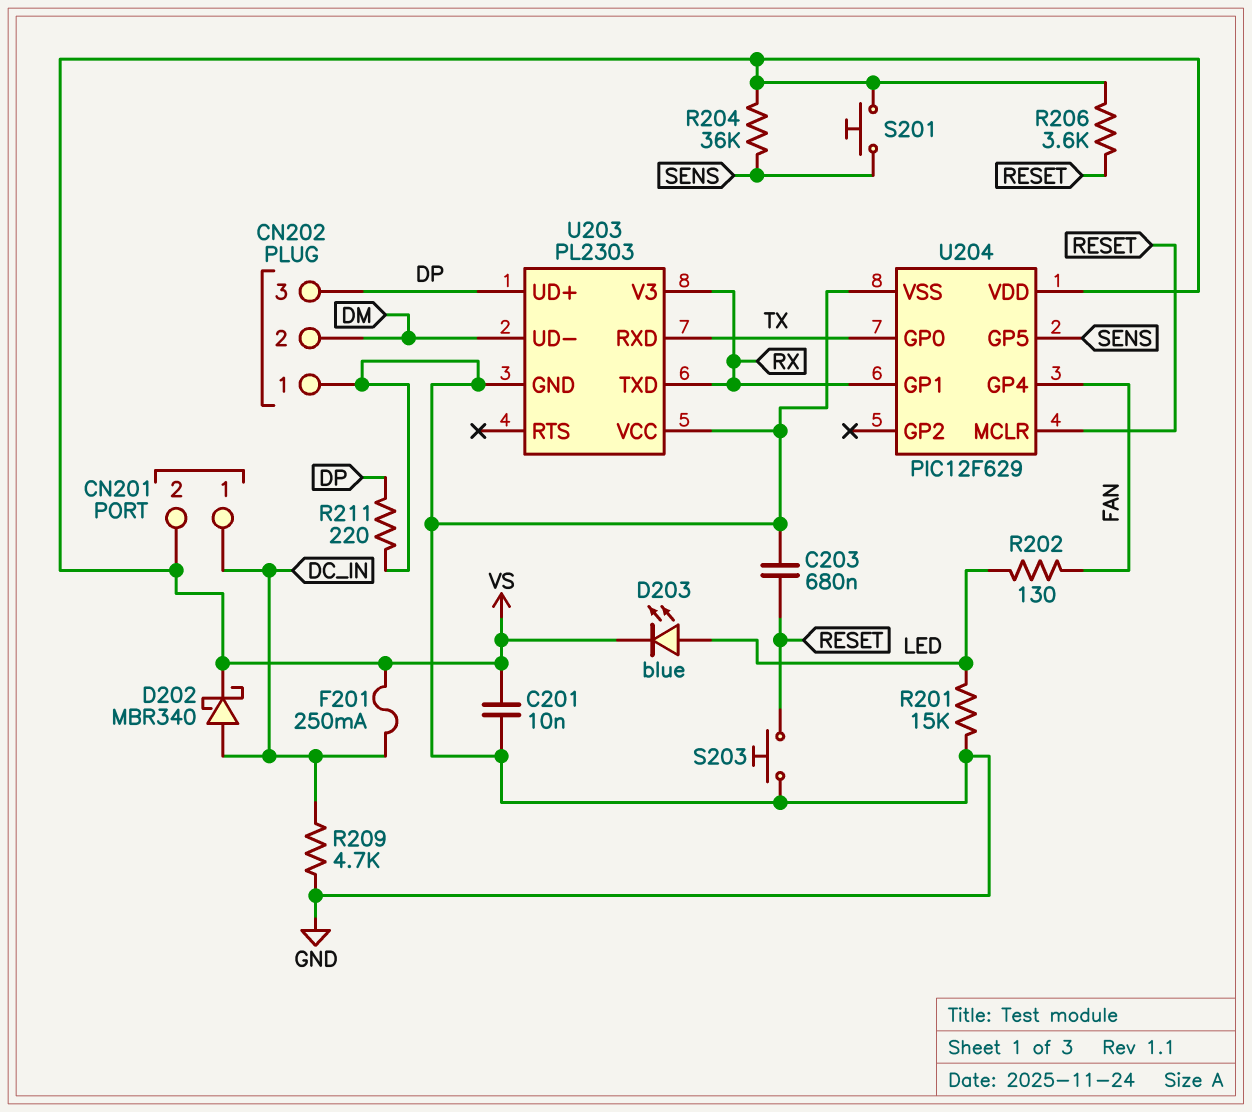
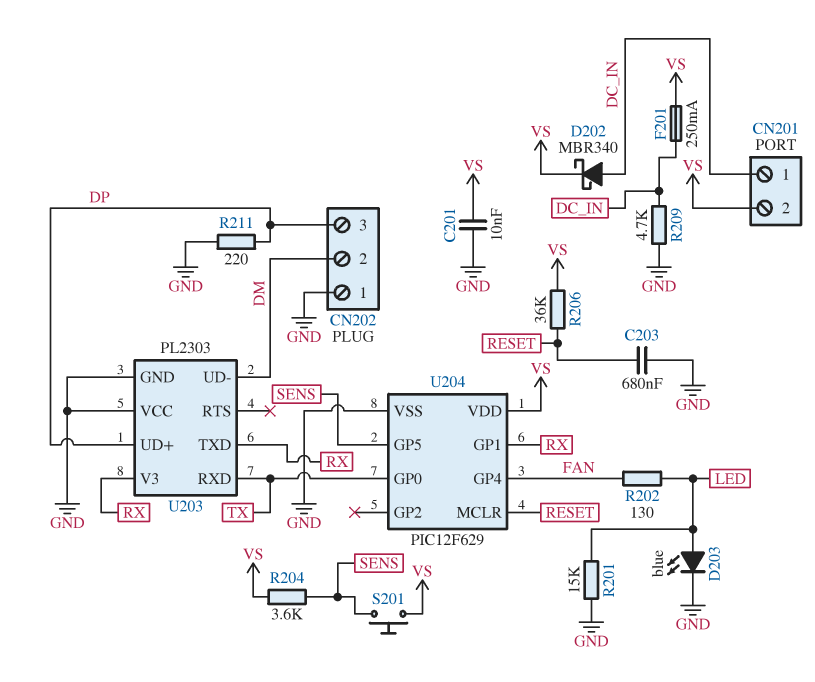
D203: LED blue (A LED, K VS) -> LED blue (A LED, K GND)
R204: 36k (SENS, VS) -> 3.6k (SENS, VS)
R206: 3.6k (RESET, VS) -> 36k (RESET, VS)
S203: button (GND, RESET) -> none

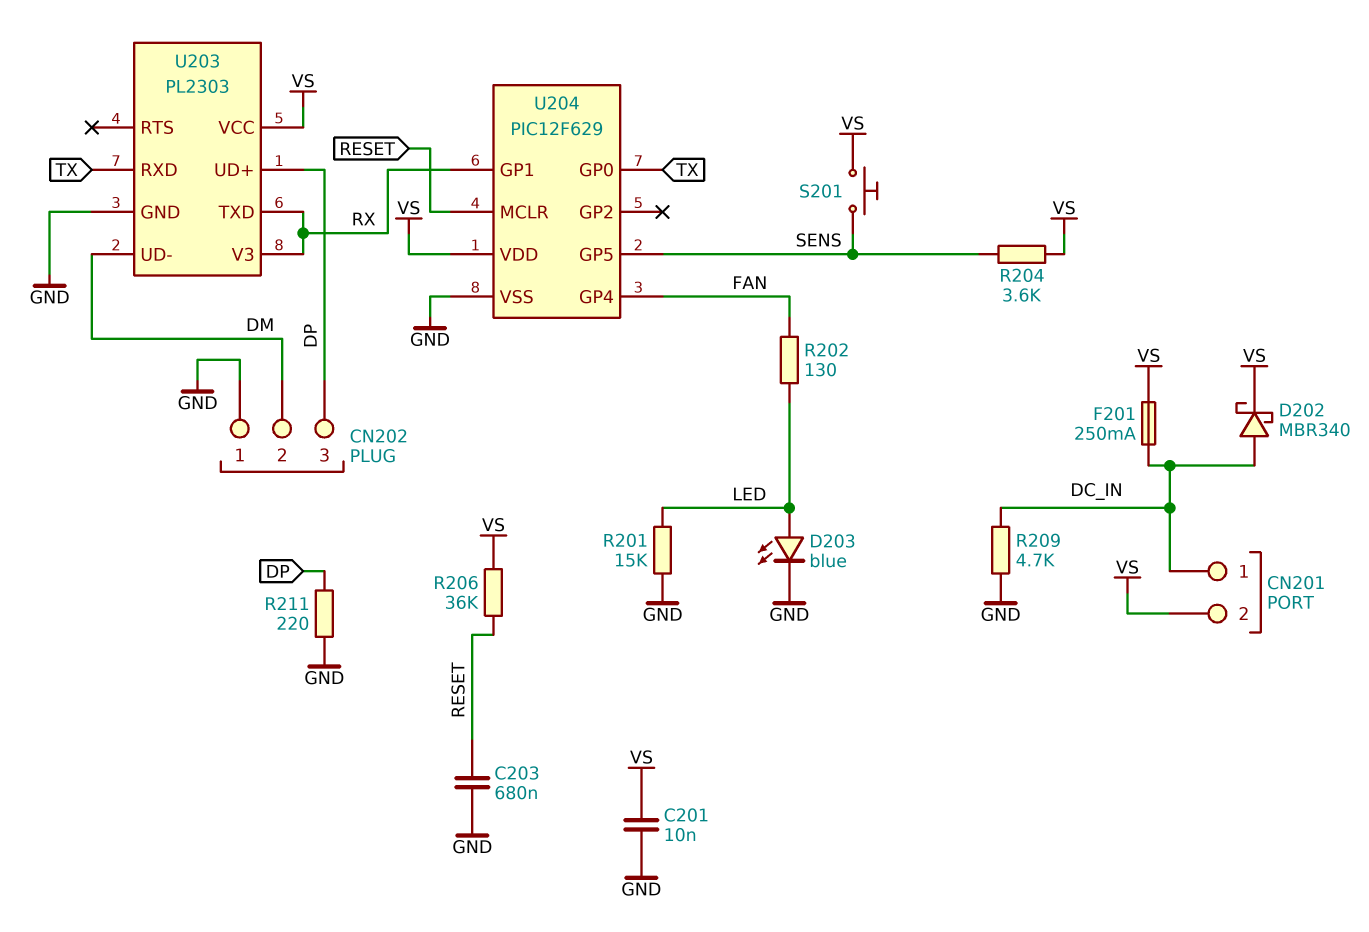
U203 pin VCC: GND -> VS

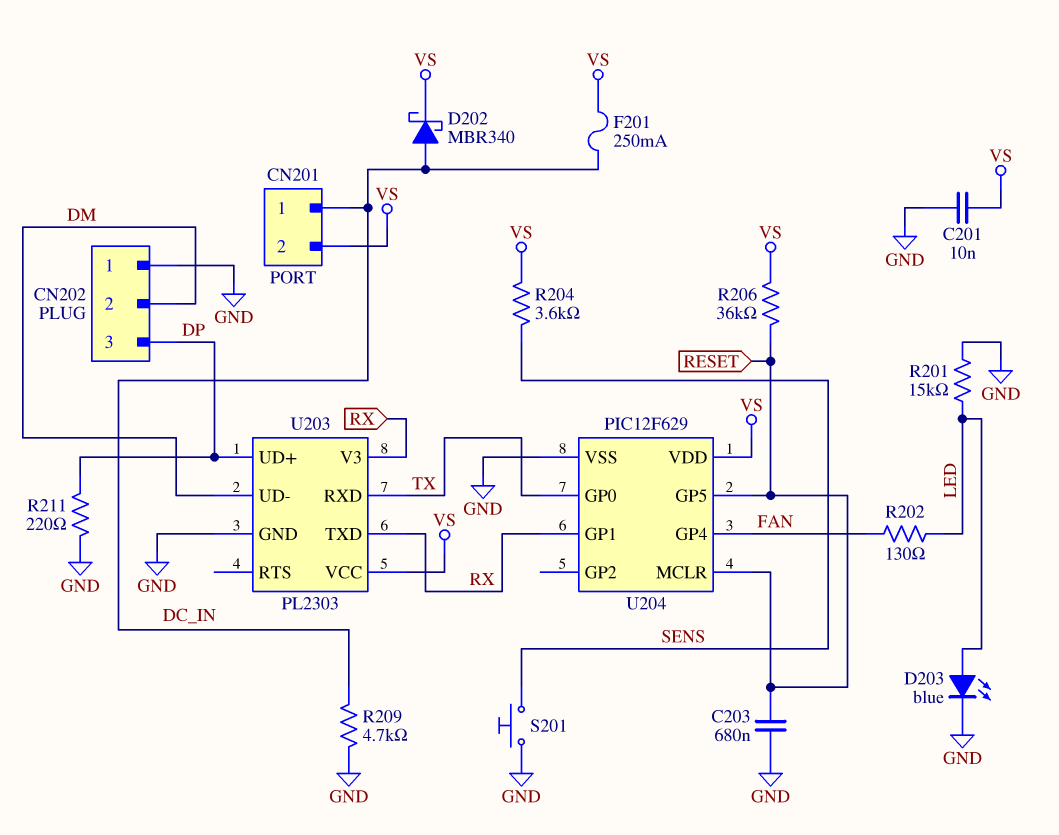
S201: button (SENS, VS) -> button (GND, SENS)
U204 pin GP5: SENS -> RESET

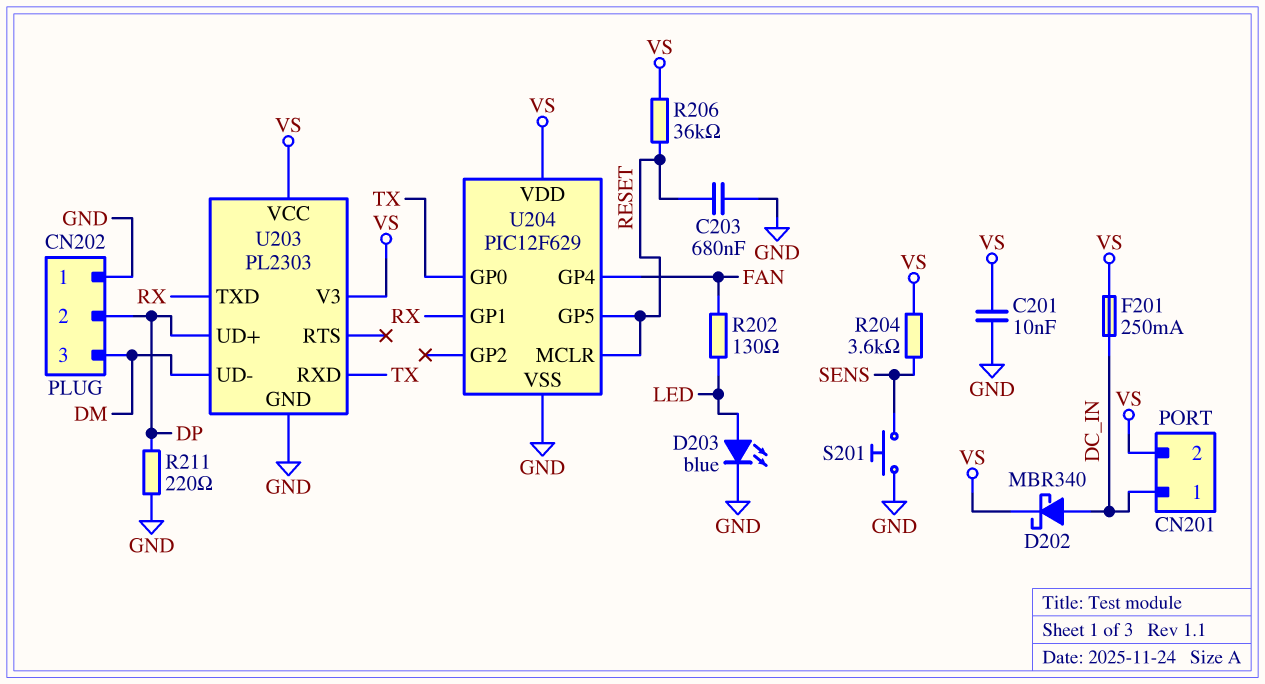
CN202 pin 2: DM -> DP
CN202 pin 3: DP -> DM
R201: 15k (GND, LED) -> none
R209: 4.7k (DC_IN, GND) -> none
U203 pin V3: RX -> VS

